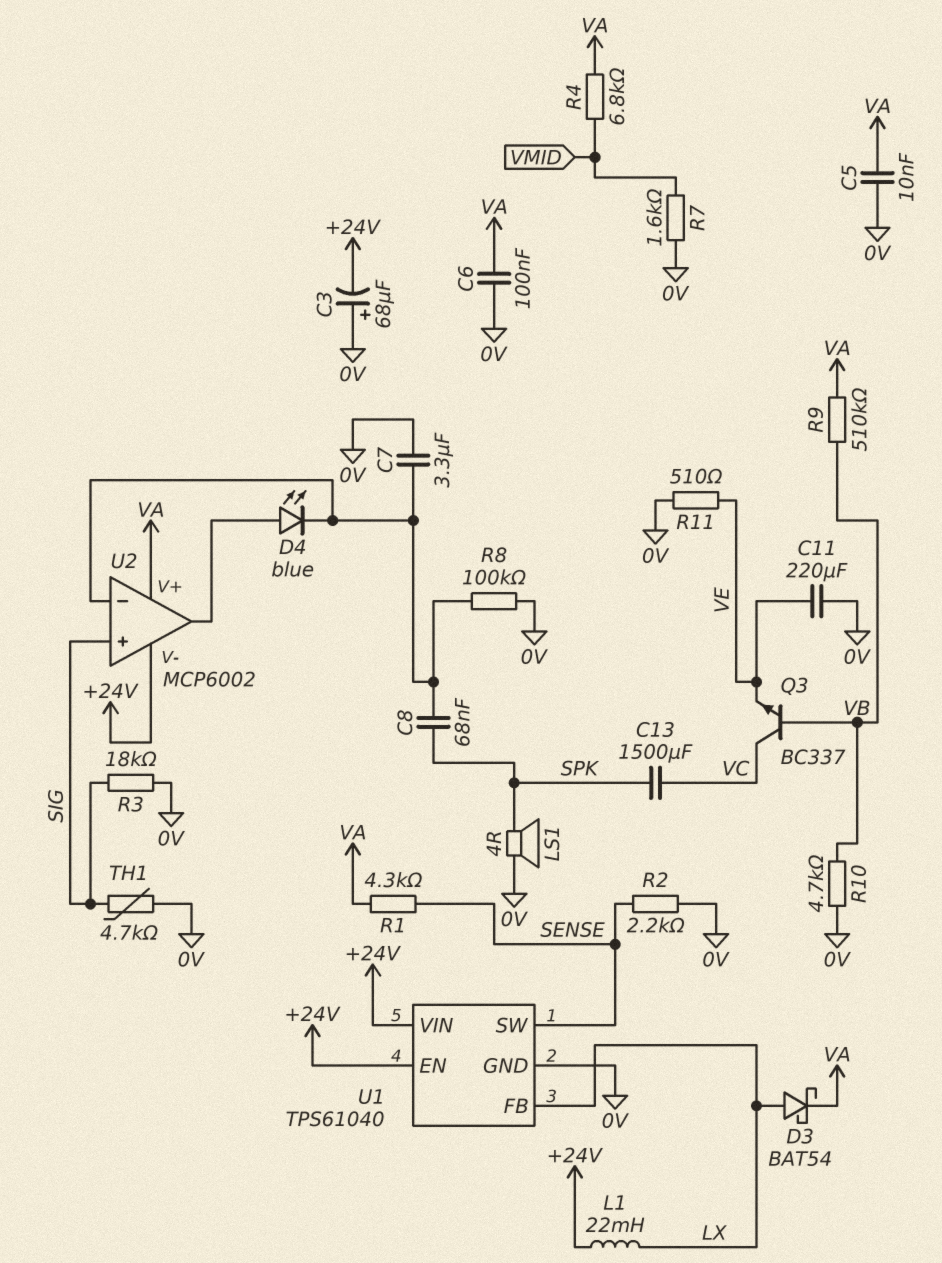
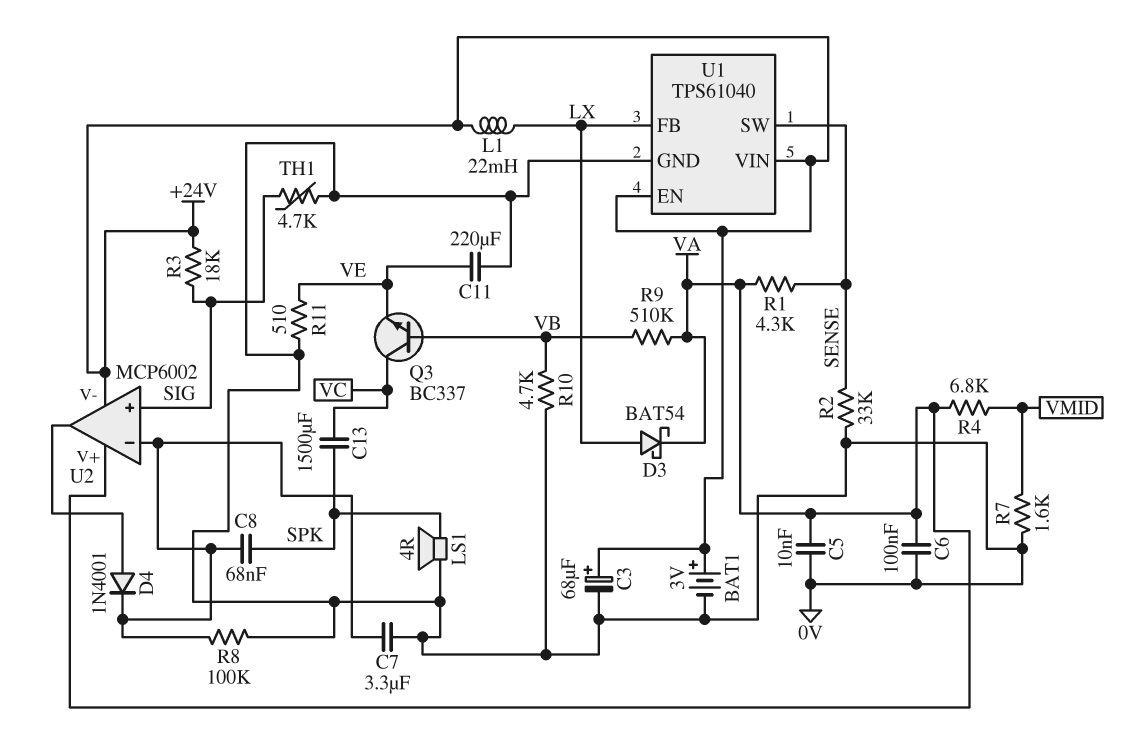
BAT1: none -> 3V (plus +24V, minus 0V)
C3: 68uF (plus 0V, minus +24V) -> 68uF (plus +24V, minus 0V)
D4: LED blue (A U2/out, K U2/in-) -> diode 1N4001 (A U2/out, K U2/in-)
R2: 2.2k (0V, SENSE) -> 33k (0V, SENSE)
R3: 18k (0V, SIG) -> 18k (+24V, SIG)

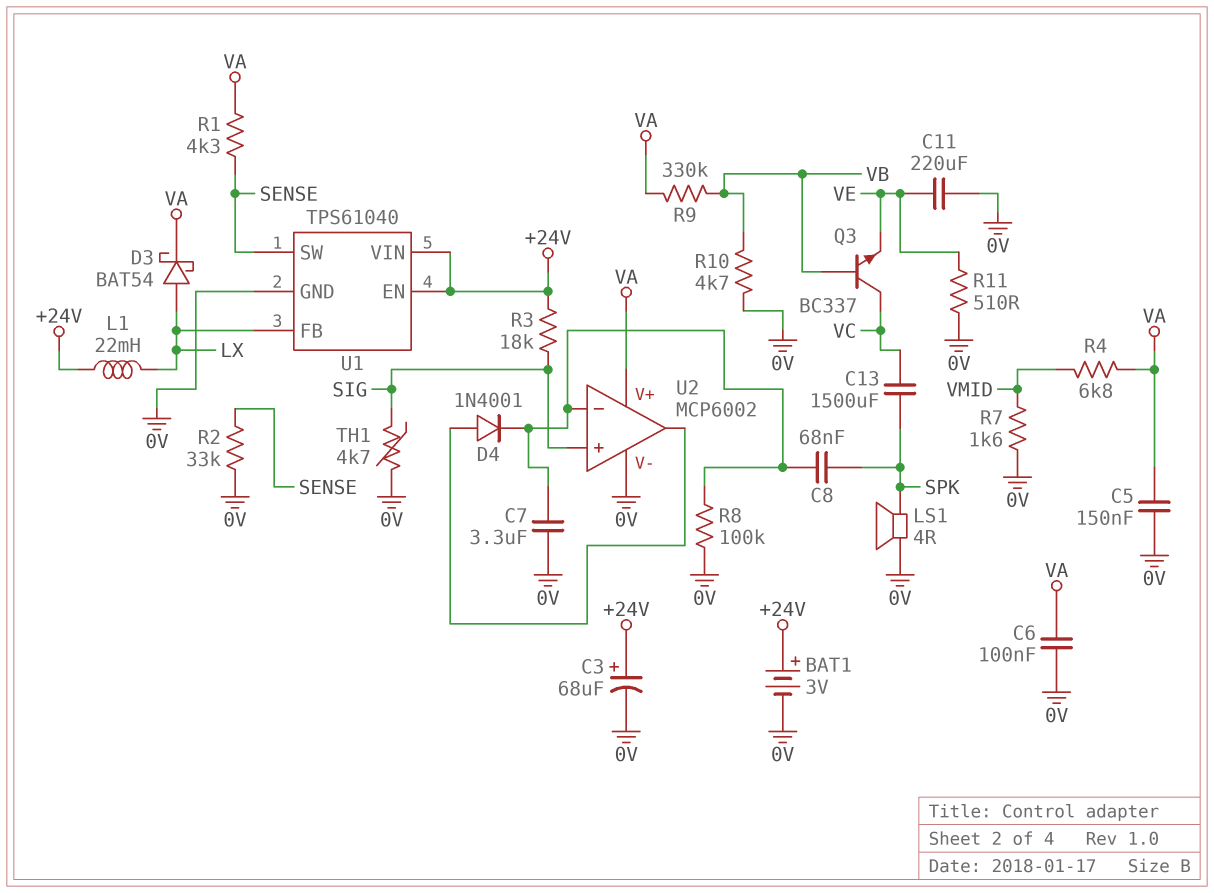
C5: 10nF (0V, VA) -> 150nF (0V, VA)
R9: 510k (VA, VB) -> 330k (VA, VB)
U2 pin V-: +24V -> 0V

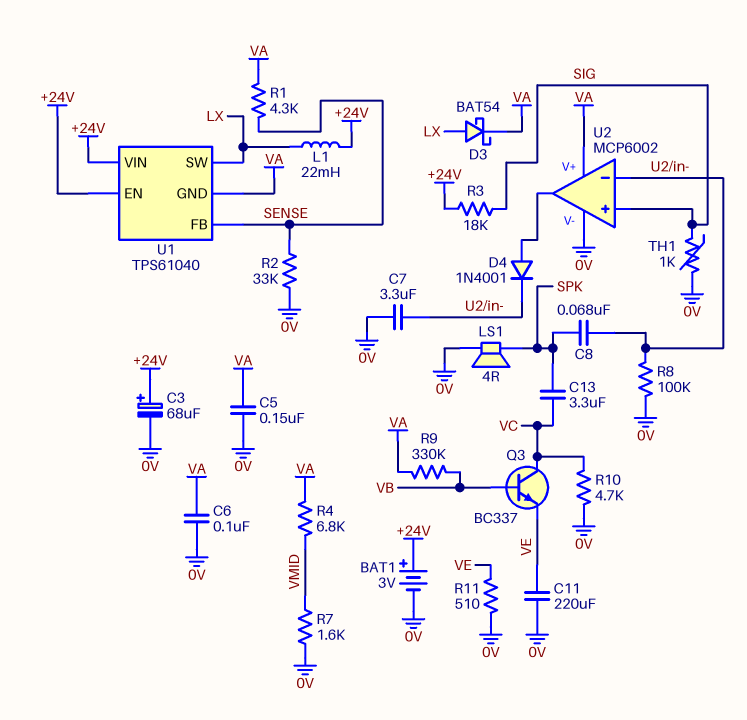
C13: 1500uF (SPK, VC) -> 3.3uF (SPK, VC)
R10: 4.7k (0V, VB) -> 4.7k (0V, VC)
TH1: 4.7k (0V, SIG) -> 1k (0V, SIG)
U1 pin FB: LX -> SENSE
U1 pin GND: 0V -> VA
U1 pin SW: SENSE -> LX

